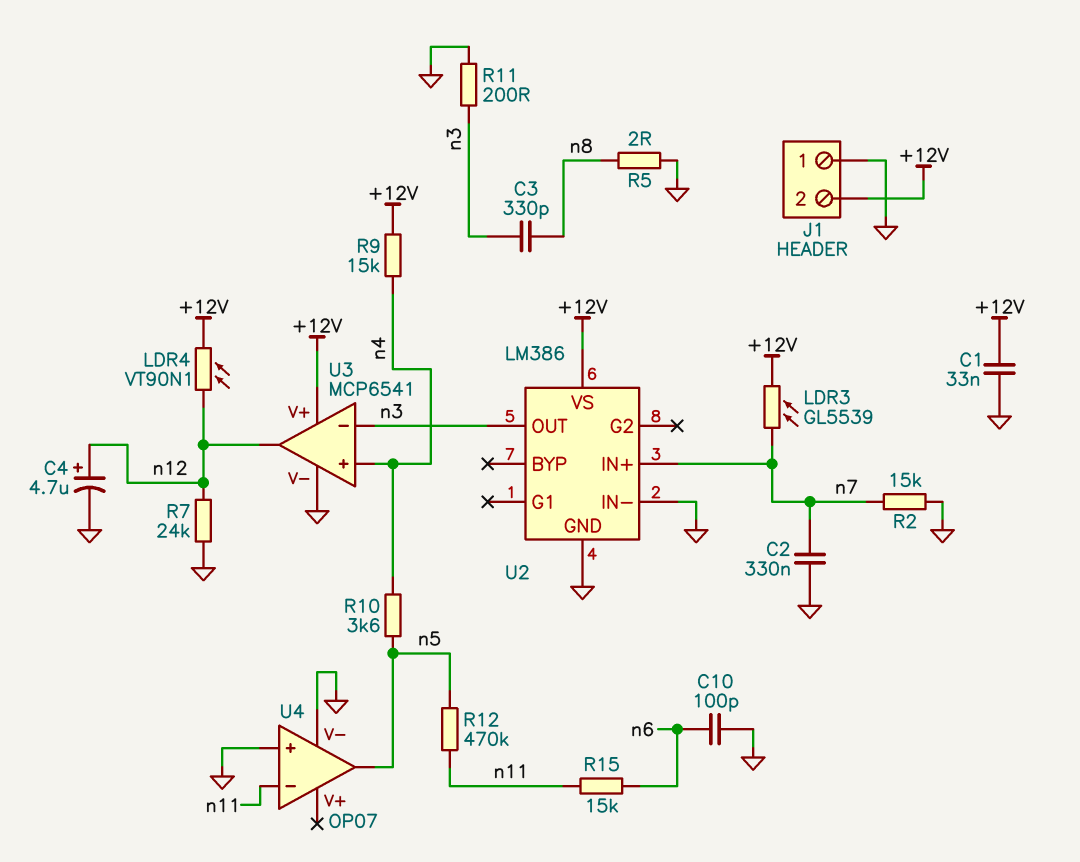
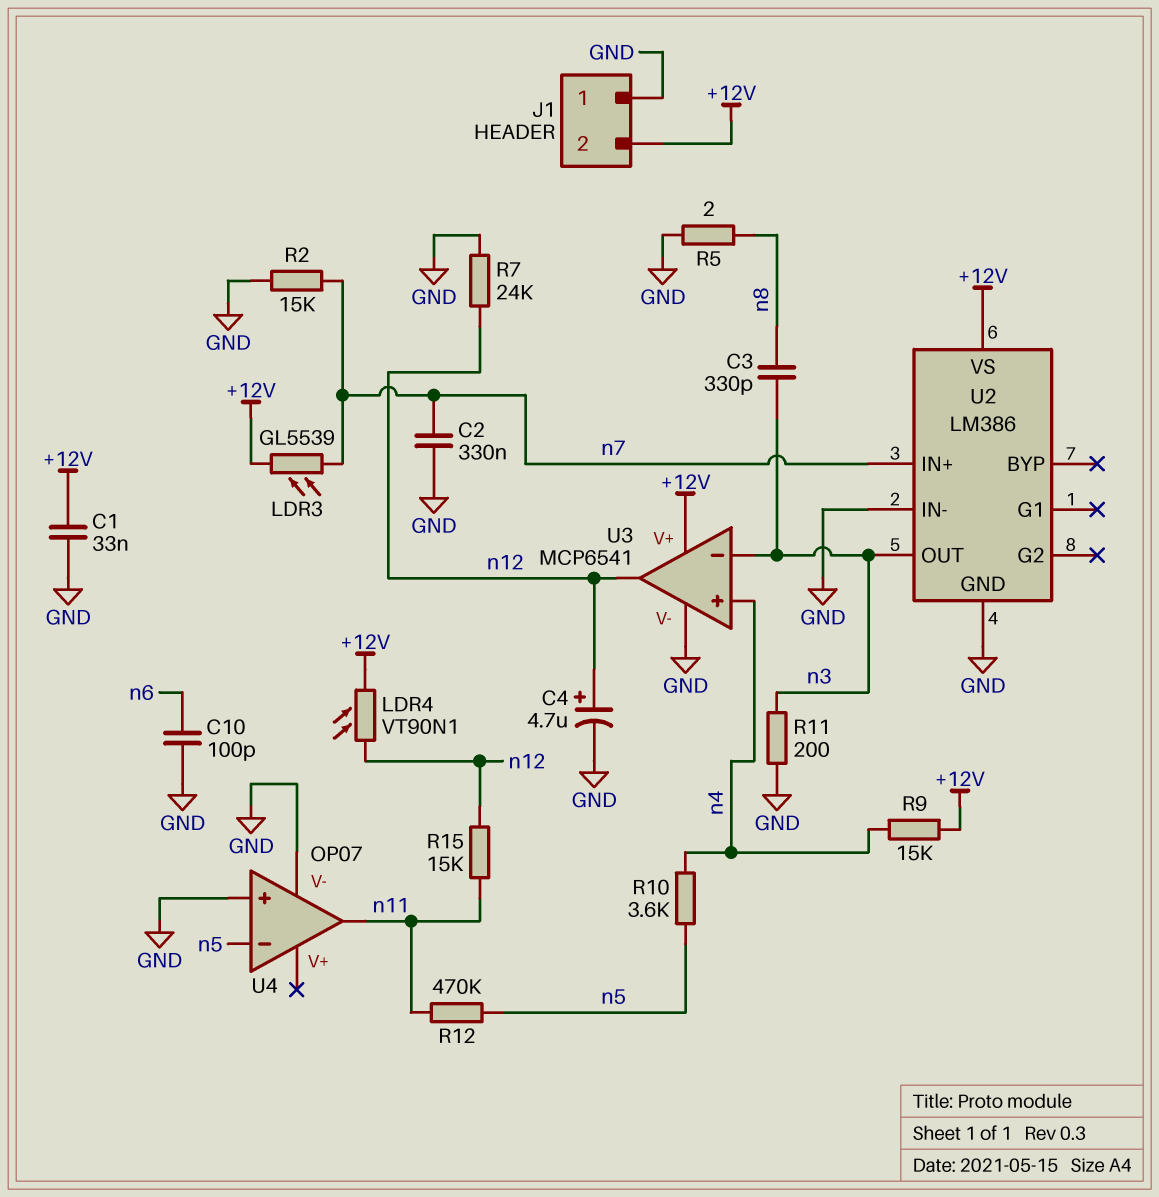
R15: 15k (n6, n11) -> 15k (n11, n12)
U4 pin in-: n11 -> n5
U4 pin out: n5 -> n11

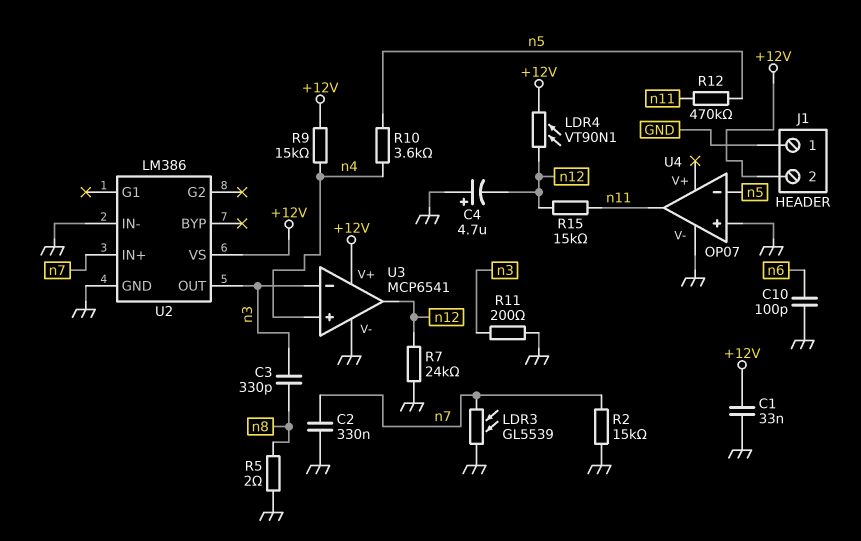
C4: 4.7uF (plus n12, minus GND) -> 4.7uF (plus GND, minus n12)
LDR3: GL5539 (+12V, n7) -> GL5539 (GND, n7)

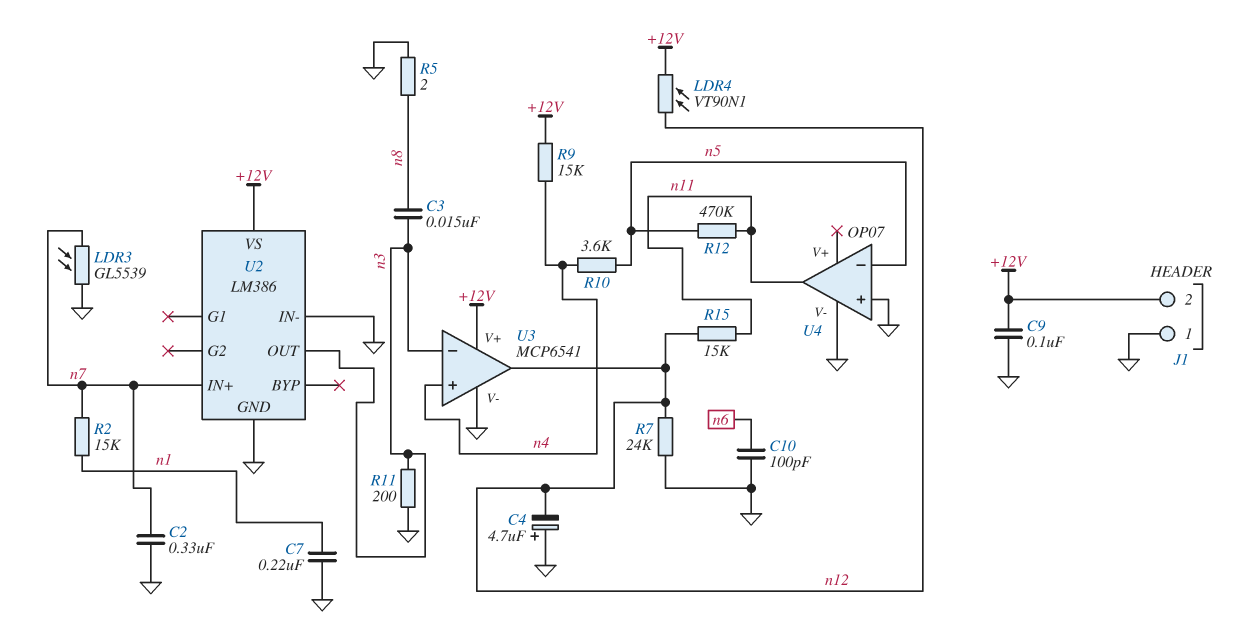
C1: 33nF (+12V, GND) -> none
C3: 330pF (n3, n8) -> 15nF (n3, n8)
C7: none -> 220nF (GND, n1)
C9: none -> 100nF (+12V, GND)
R2: 15k (GND, n7) -> 15k (n1, n7)

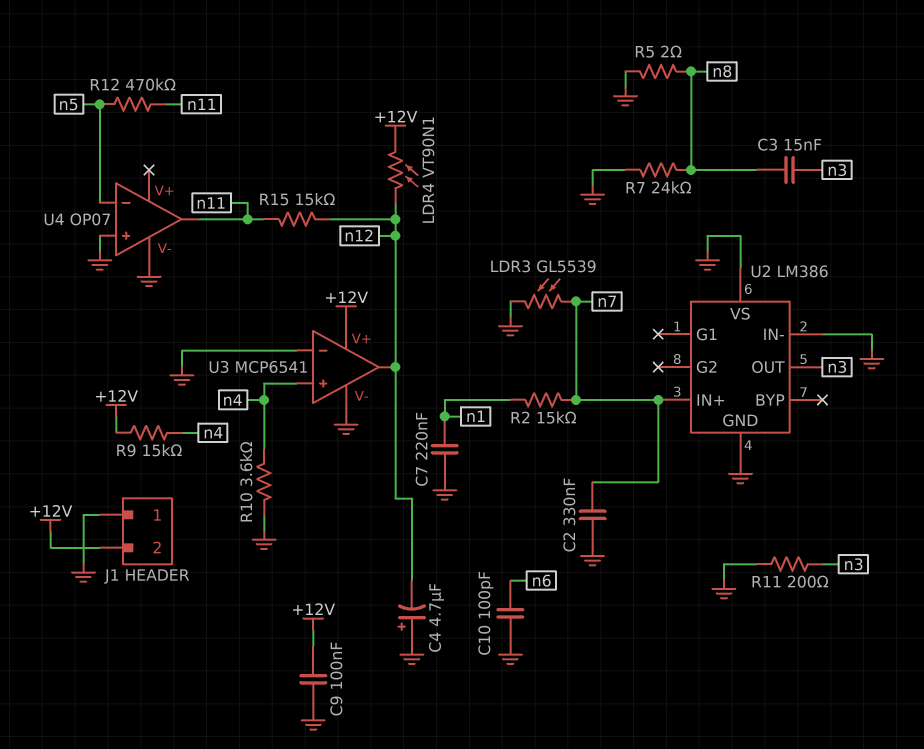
R7: 24k (GND, n12) -> 24k (GND, n8)
R10: 3.6k (n4, n5) -> 3.6k (GND, n4)
U2 pin VS: +12V -> GND
U3 pin in-: n3 -> GND

